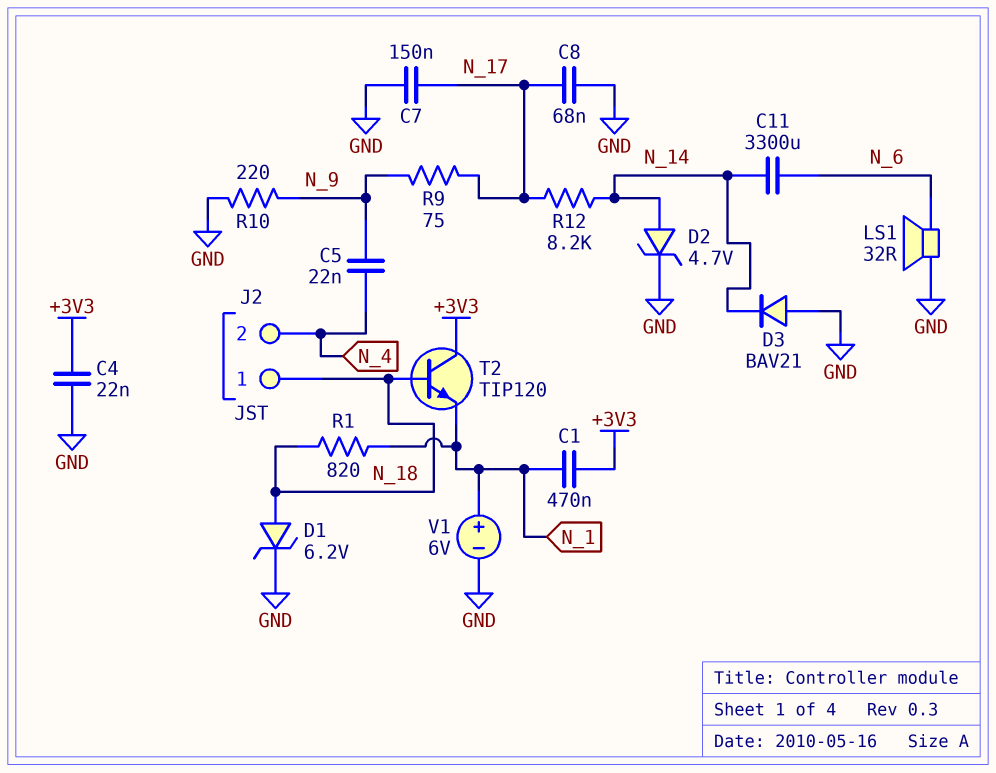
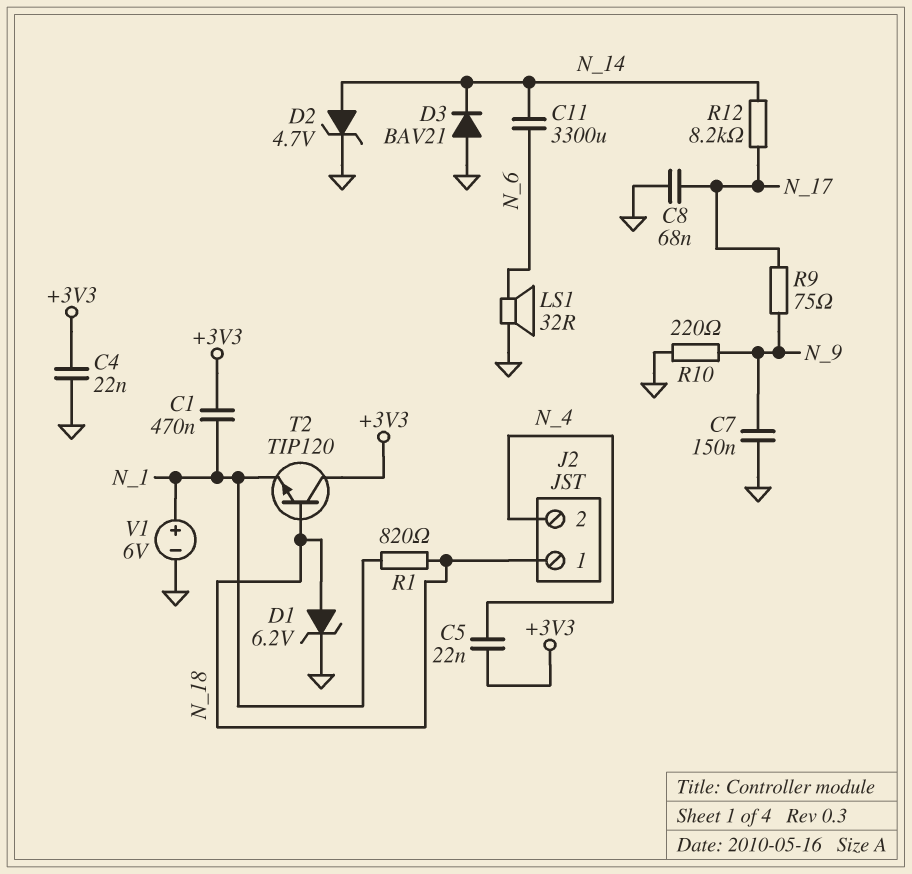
C5: 22nF (N_4, N_9) -> 22nF (+3V3, N_4)
C7: 150nF (GND, N_17) -> 150nF (GND, N_9)

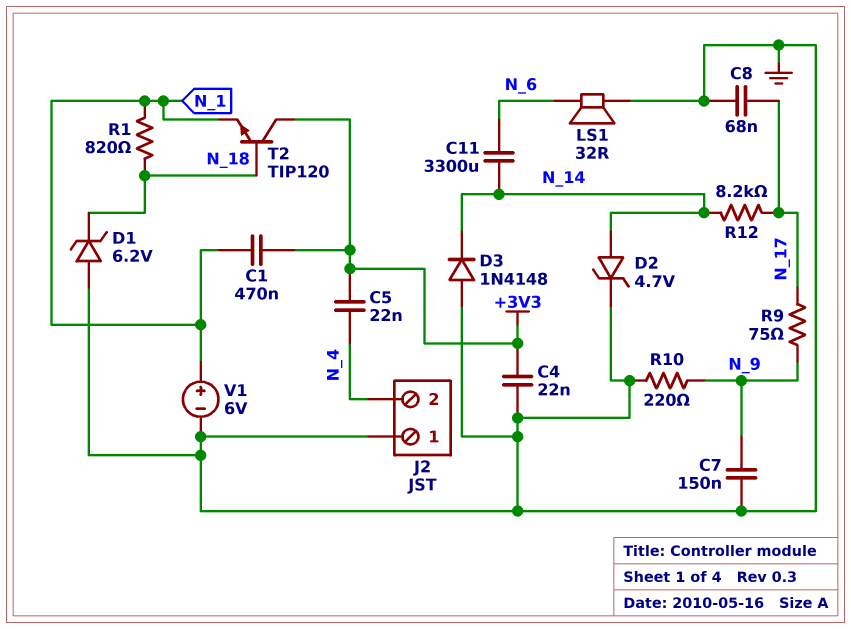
D1: zener 6.2V (A N_18, K GND) -> zener 6.2V (A GND, K N_18)
D3: diode BAV21 (A GND, K N_14) -> diode 1N4148 (A GND, K N_14)
J2 pin 1: N_18 -> GND

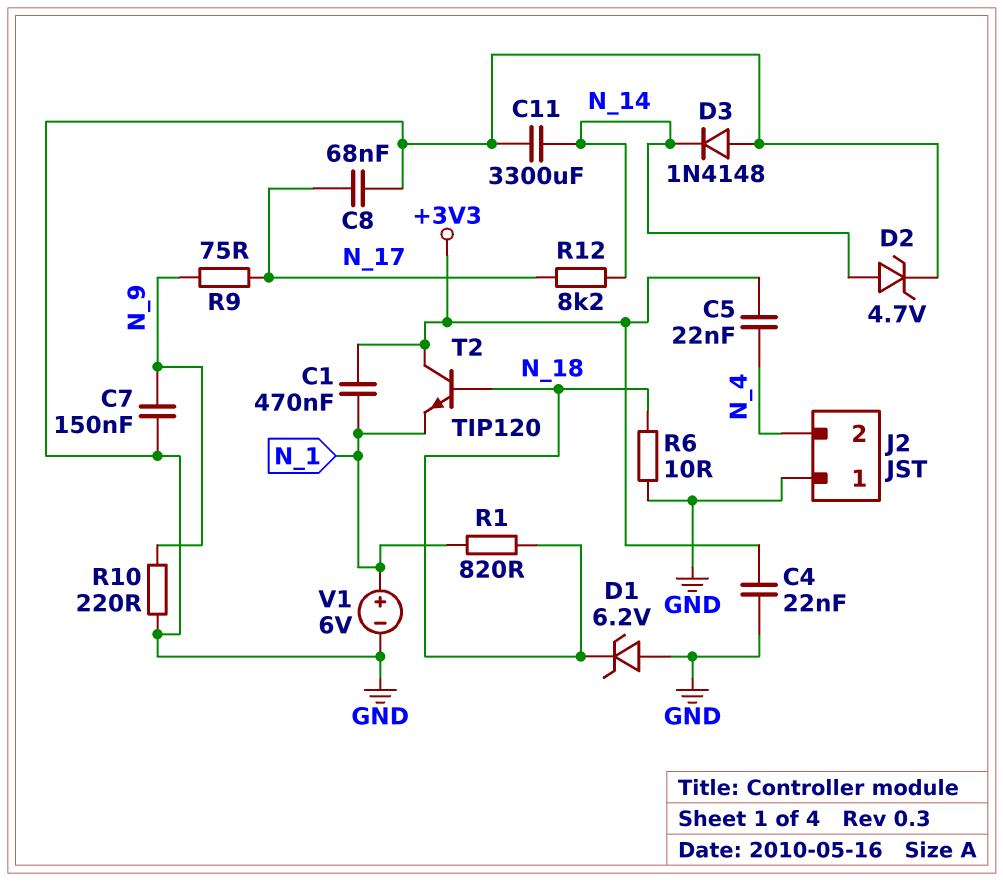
C11: 3300uF (N_6, N_14) -> 3300uF (GND, N_14)
LS1: speaker 32R (GND, N_6) -> none
R6: none -> 10 (GND, N_18)

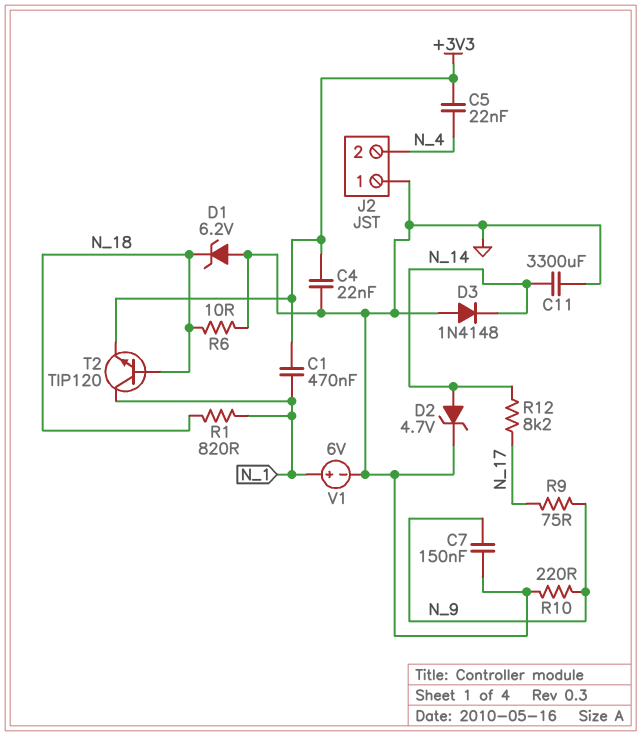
C8: 68nF (GND, N_17) -> none
T2: NPN TIP120 (B N_18, C +3V3, E N_1) -> NPN TIP120 (B N_18, C N_1, E +3V3)

